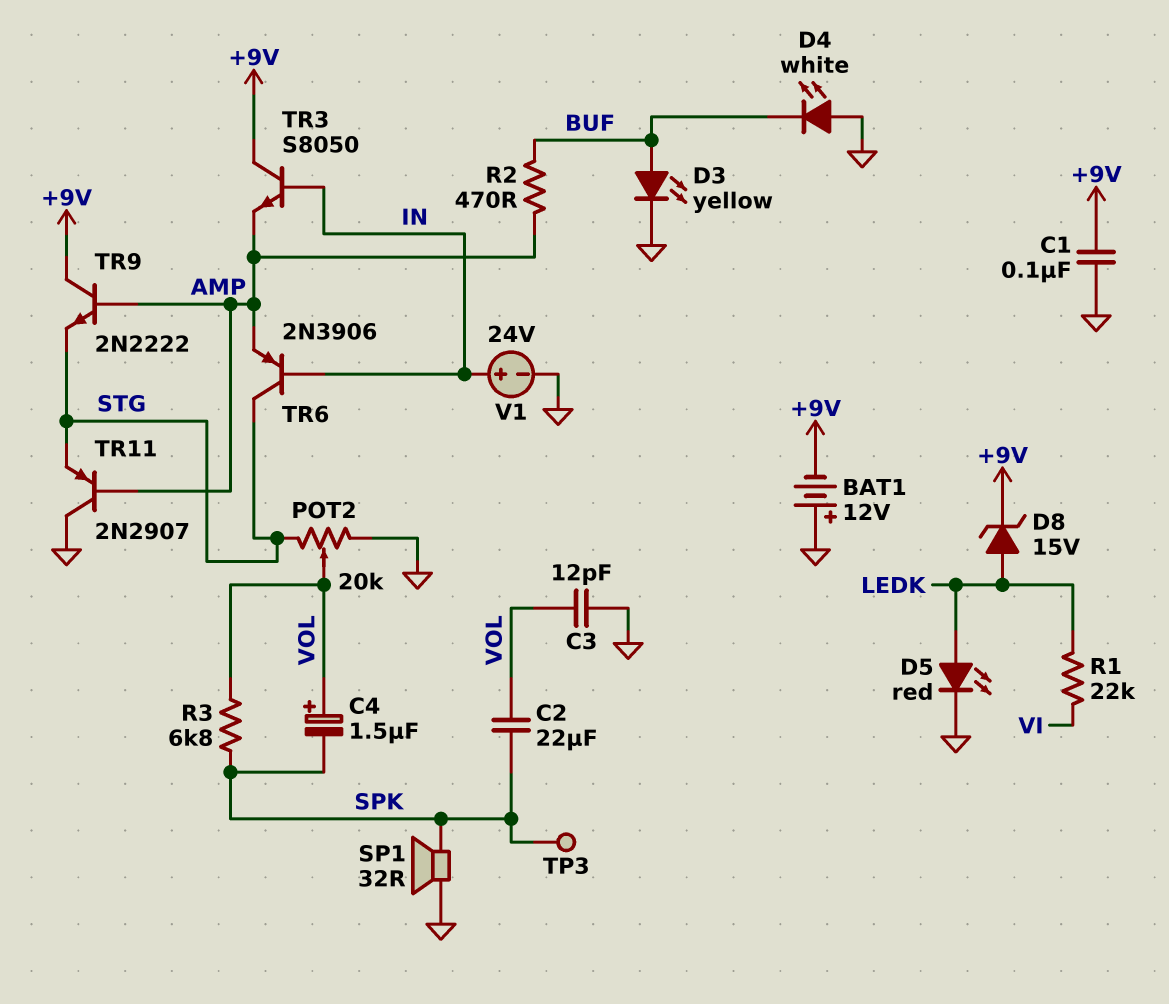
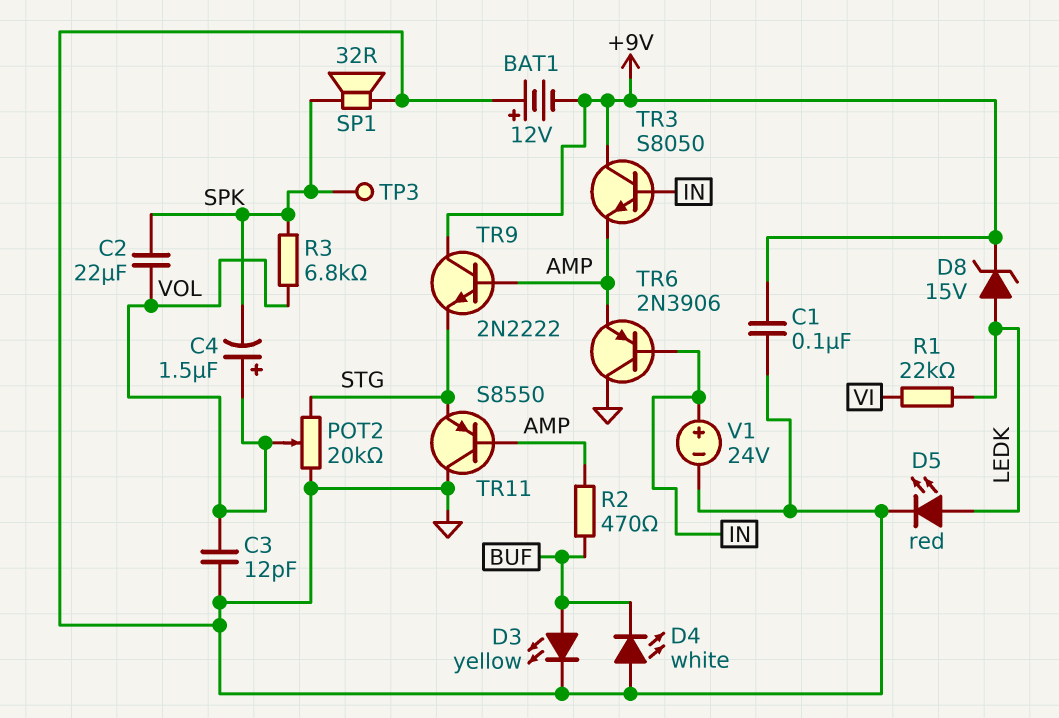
TR6: PNP 2N3906 (B IN, C STG, E AMP) -> PNP 2N3906 (B IN, C GND, E AMP)
TR11: PNP 2N2907 (B AMP, C GND, E STG) -> PNP S8550 (B AMP, C GND, E STG)

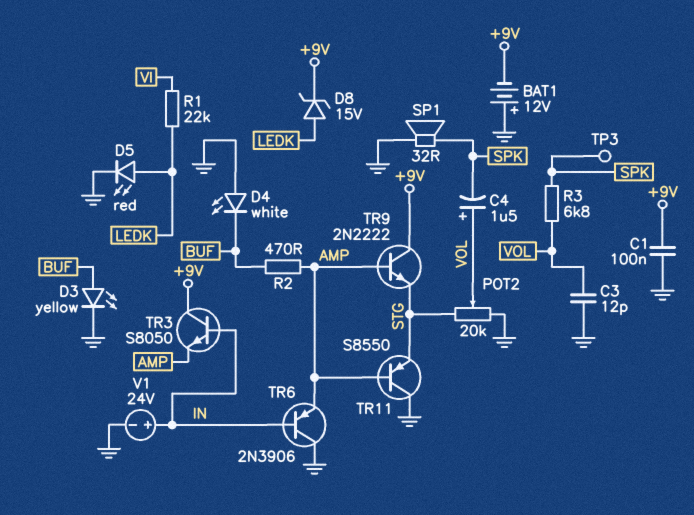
C2: 22uF (SPK, VOL) -> none

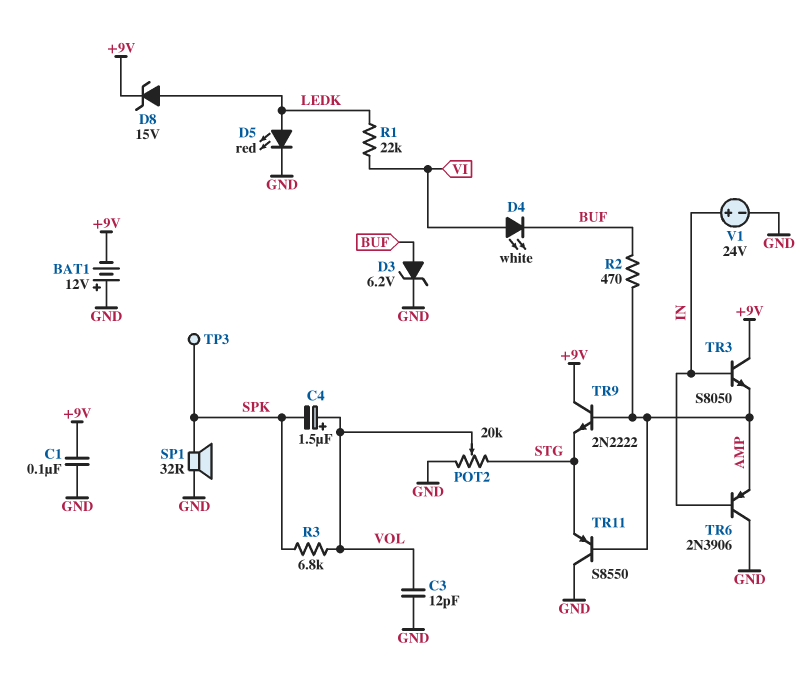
D3: LED yellow (A BUF, K GND) -> zener 6.2V (A BUF, K GND)
D4: LED white (A GND, K BUF) -> LED white (A VI, K BUF)

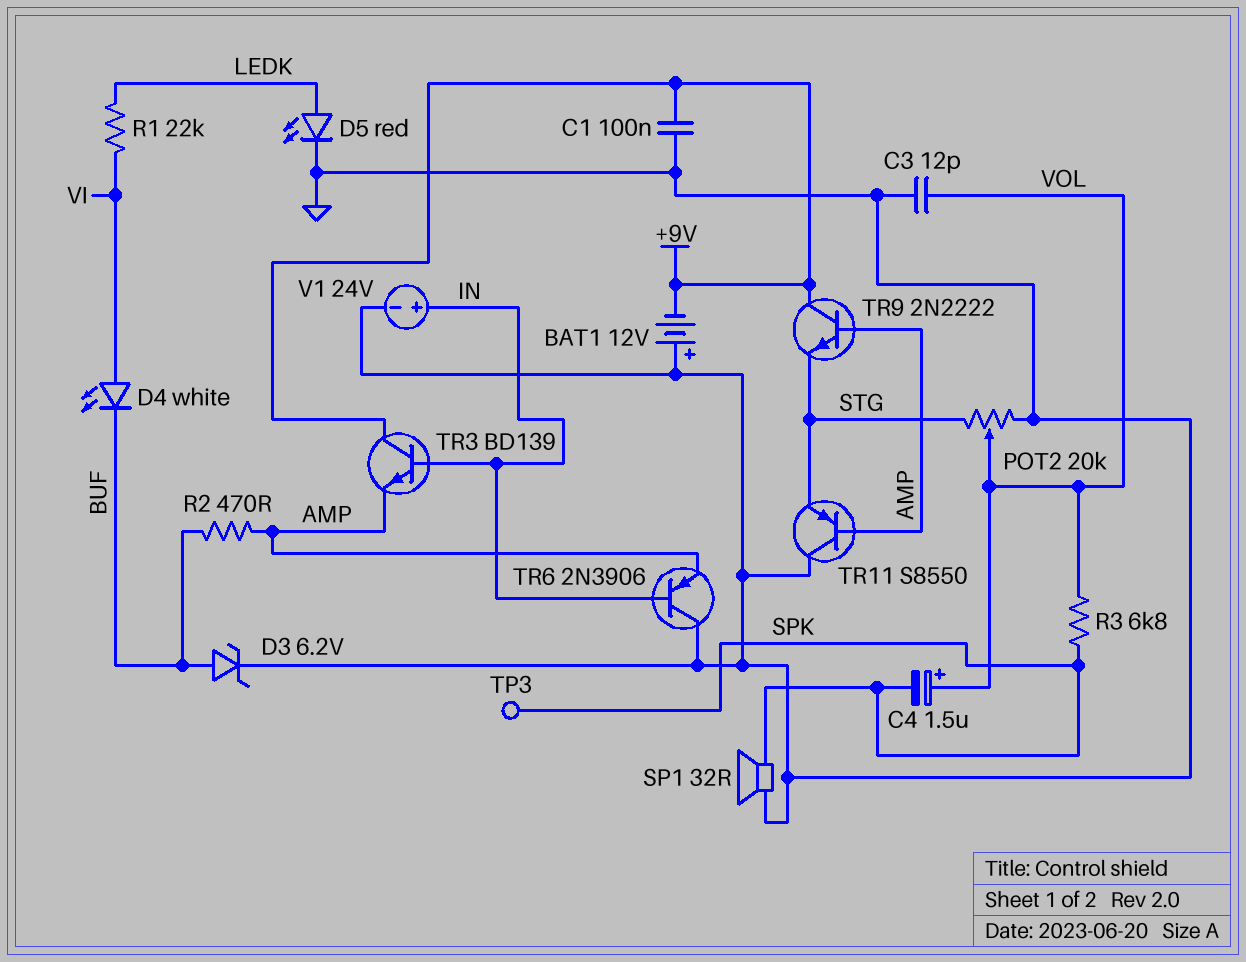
D8: zener 15V (A LEDK, K +9V) -> none
TR3: NPN S8050 (B IN, C +9V, E AMP) -> NPN BD139 (B IN, C +9V, E AMP)

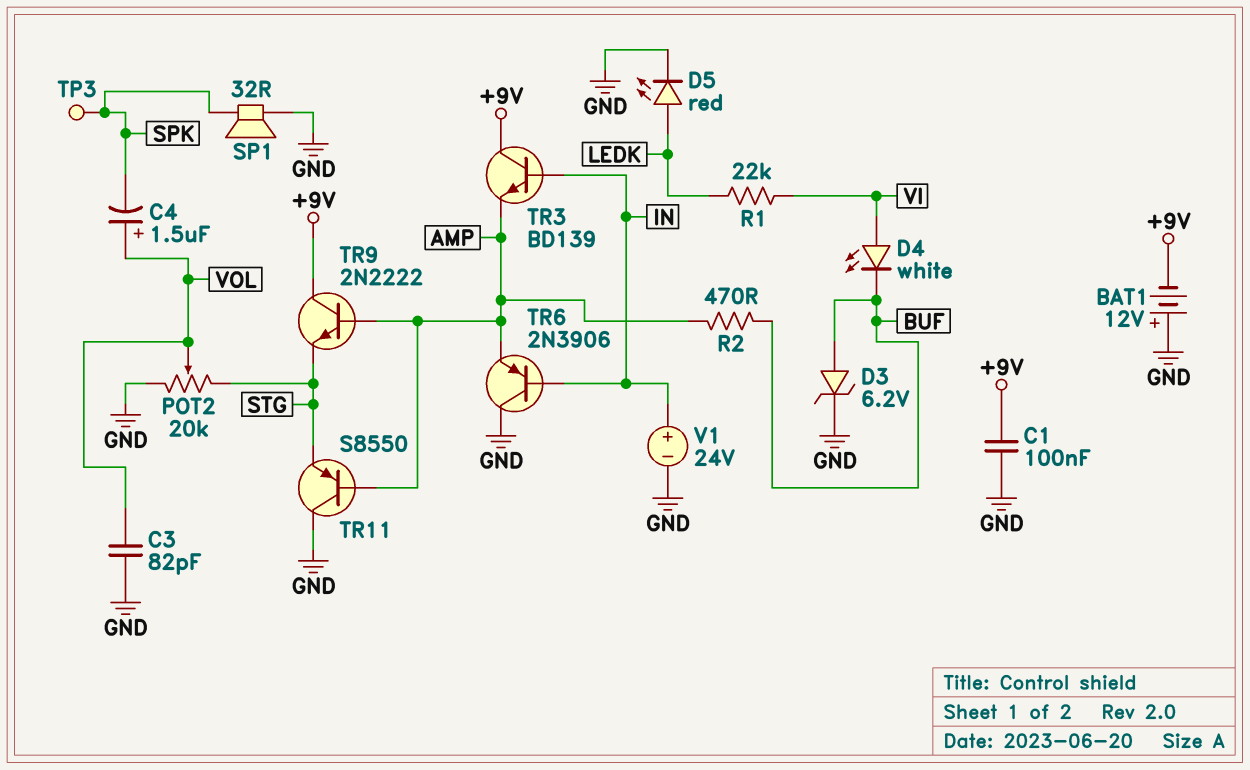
C3: 12pF (GND, VOL) -> 82pF (GND, VOL)
R3: 6.8k (SPK, VOL) -> none

